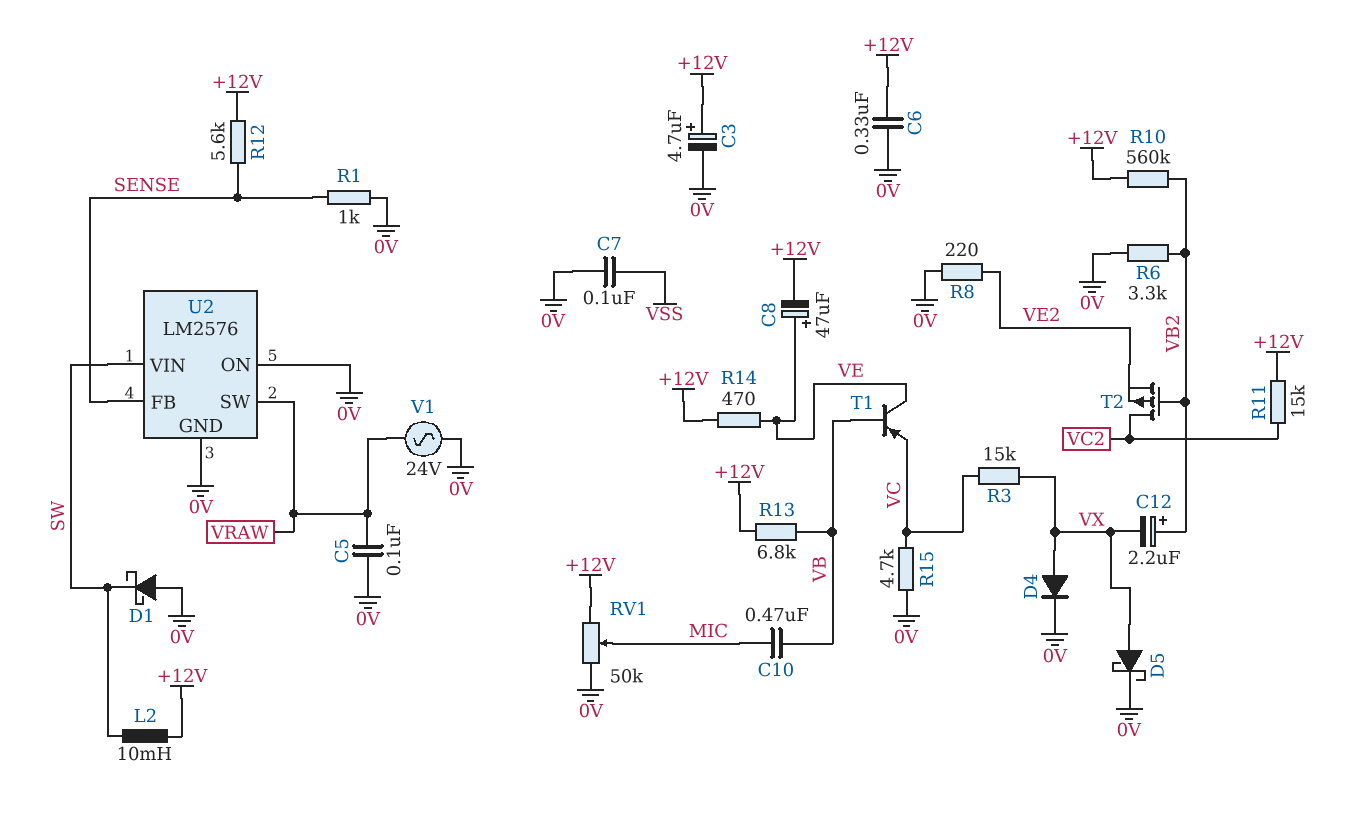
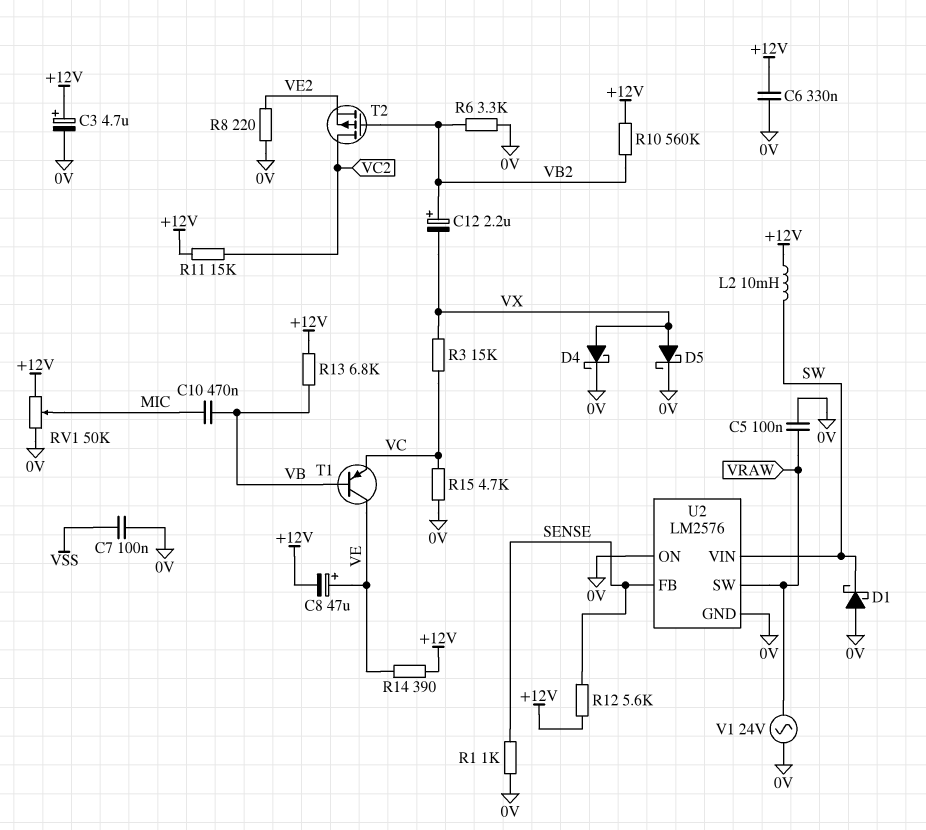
D4: diode (A VX, K 0V) -> schottky (A VX, K 0V)
R14: 470 (+12V, VE) -> 390 (+12V, VE)

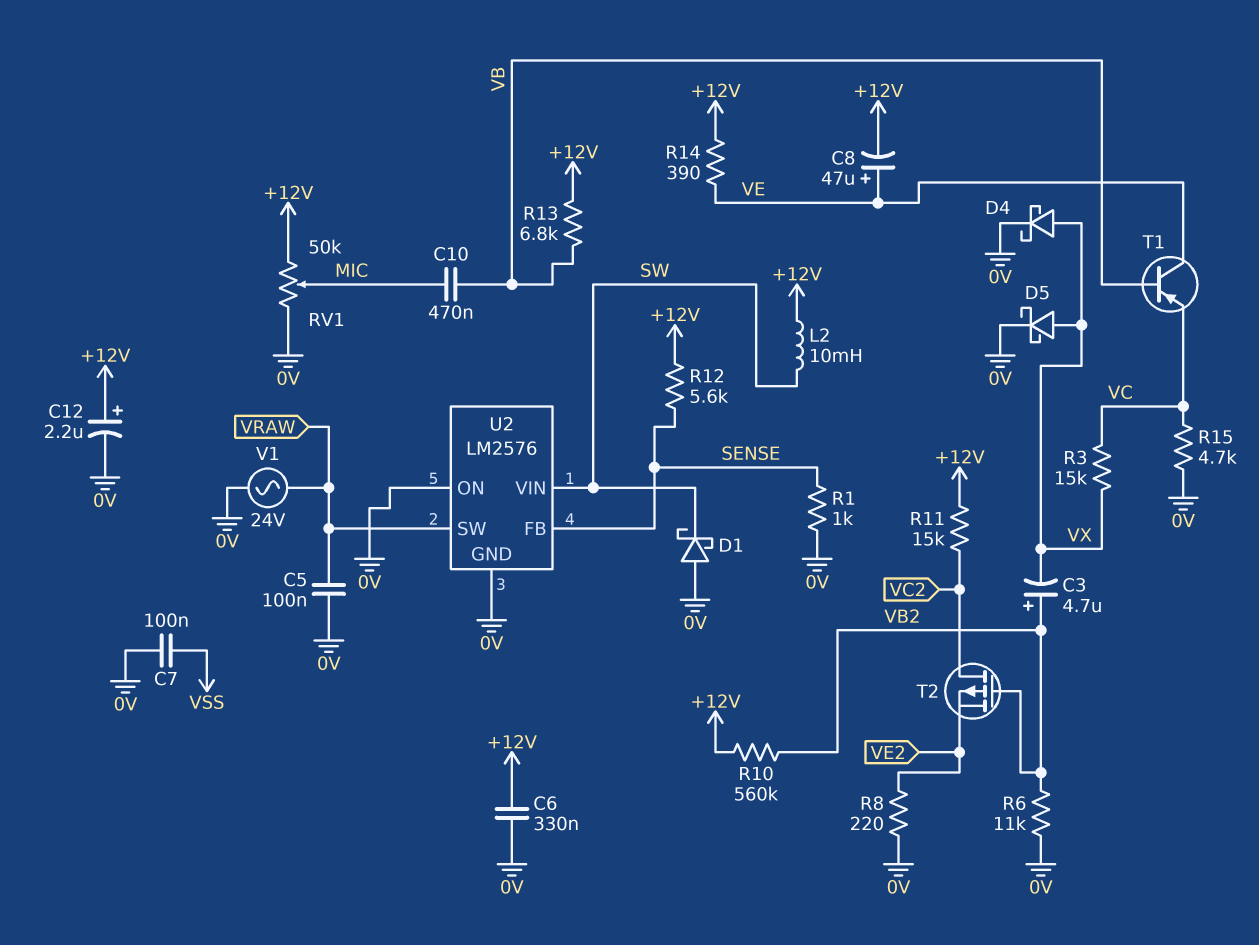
C3: 4.7uF (plus +12V, minus 0V) -> 4.7uF (plus VB2, minus VX)
C12: 2.2uF (plus VB2, minus VX) -> 2.2uF (plus +12V, minus 0V)
R6: 3.3k (0V, VB2) -> 11k (0V, VB2)

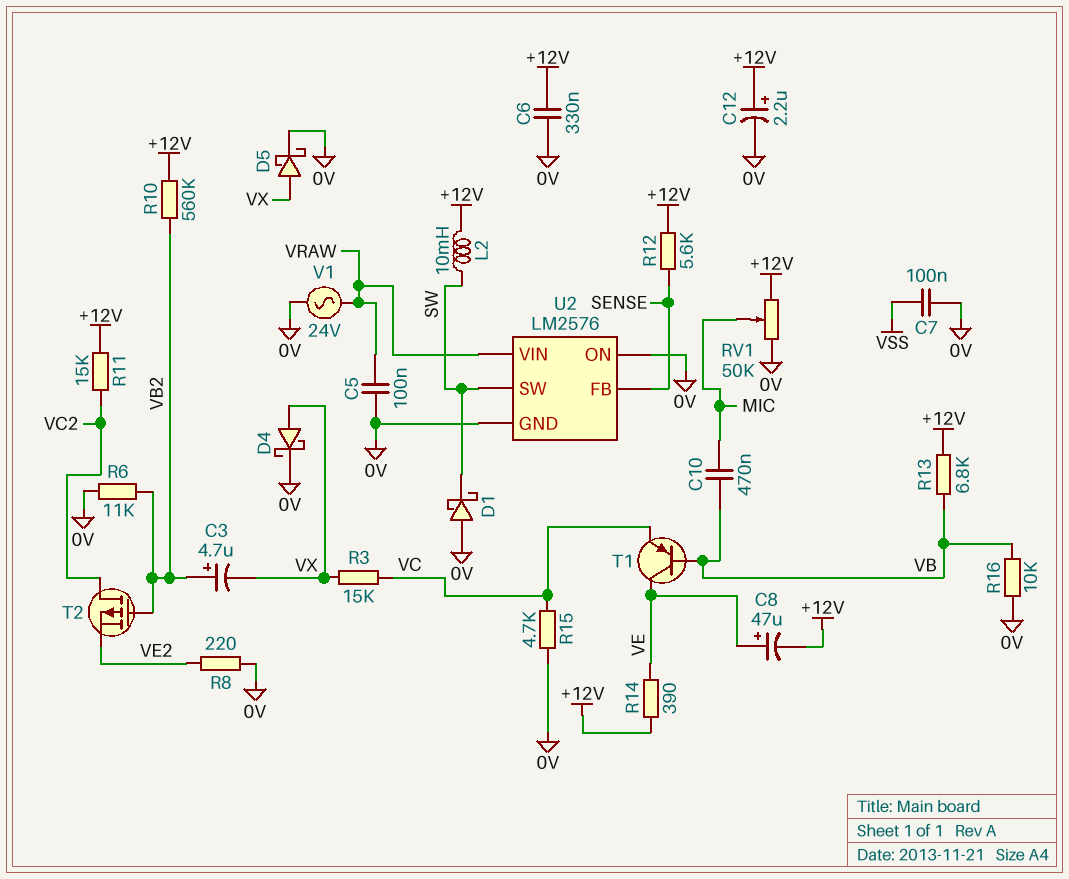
R1: 1k (0V, SENSE) -> none
R16: none -> 10k (0V, VB)
U2 pin SW: VRAW -> SW
U2 pin VIN: SW -> VRAW

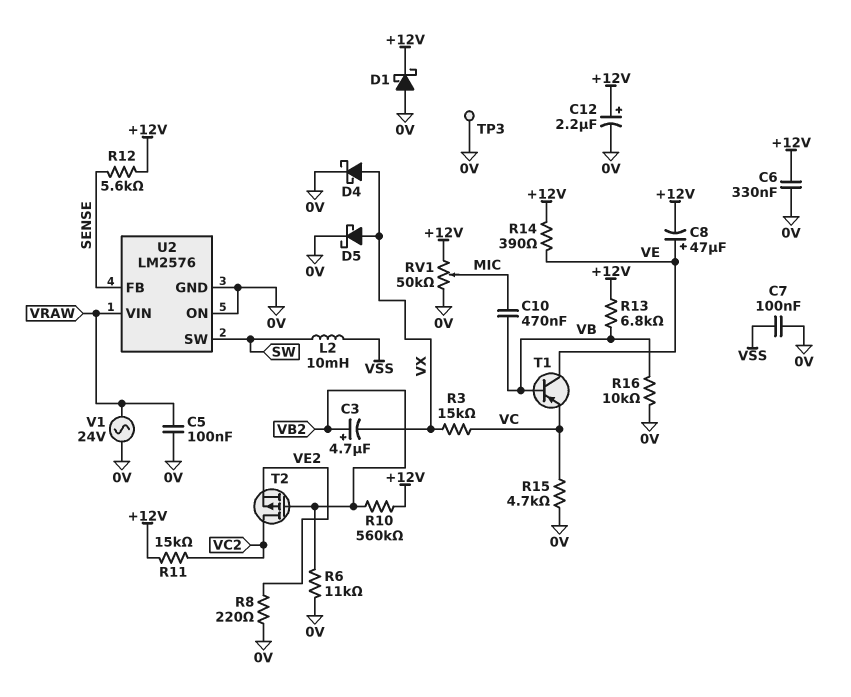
D1: schottky (A 0V, K SW) -> schottky (A 0V, K +12V)
L2: 10mH (+12V, SW) -> 10mH (SW, VSS)
TP3: none -> test point (0V)

